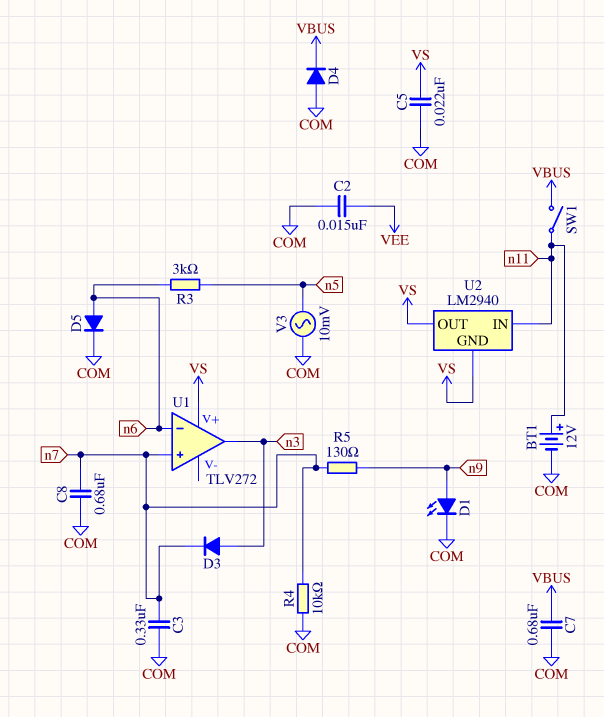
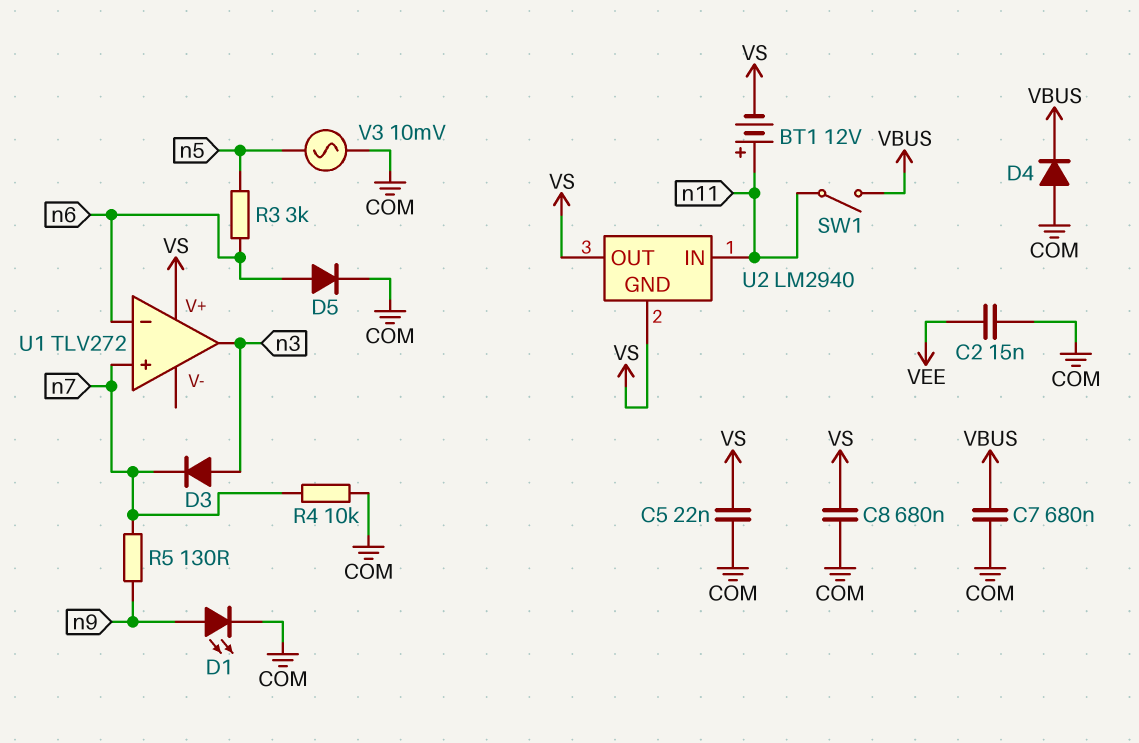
BT1: 12V (plus n11, minus COM) -> 12V (plus n11, minus VS)
C3: 330nF (COM, n7) -> none
C8: 680nF (COM, n7) -> 680nF (COM, VS)

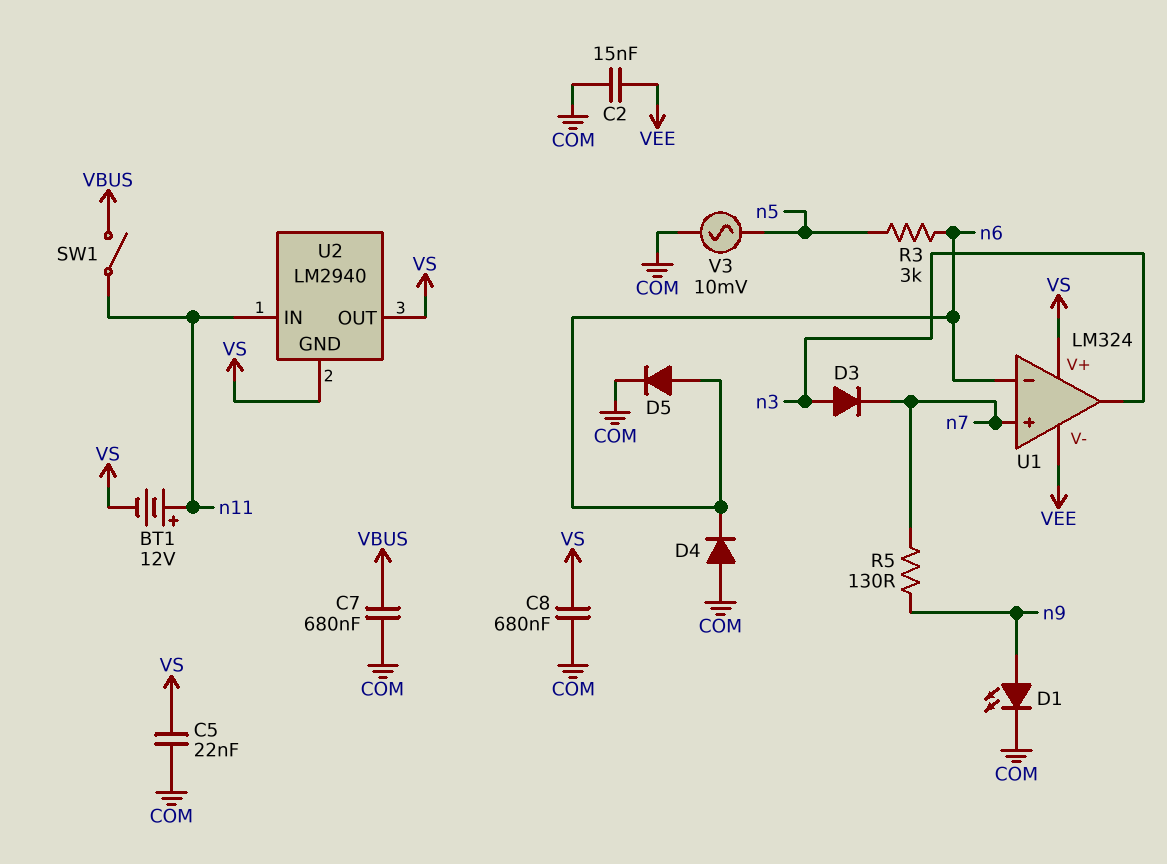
D4: diode (A COM, K VBUS) -> diode (A COM, K n6)
R4: 10k (COM, n7) -> none
U1: TLV272 -> LM324
U1 pin V-: none -> VEE

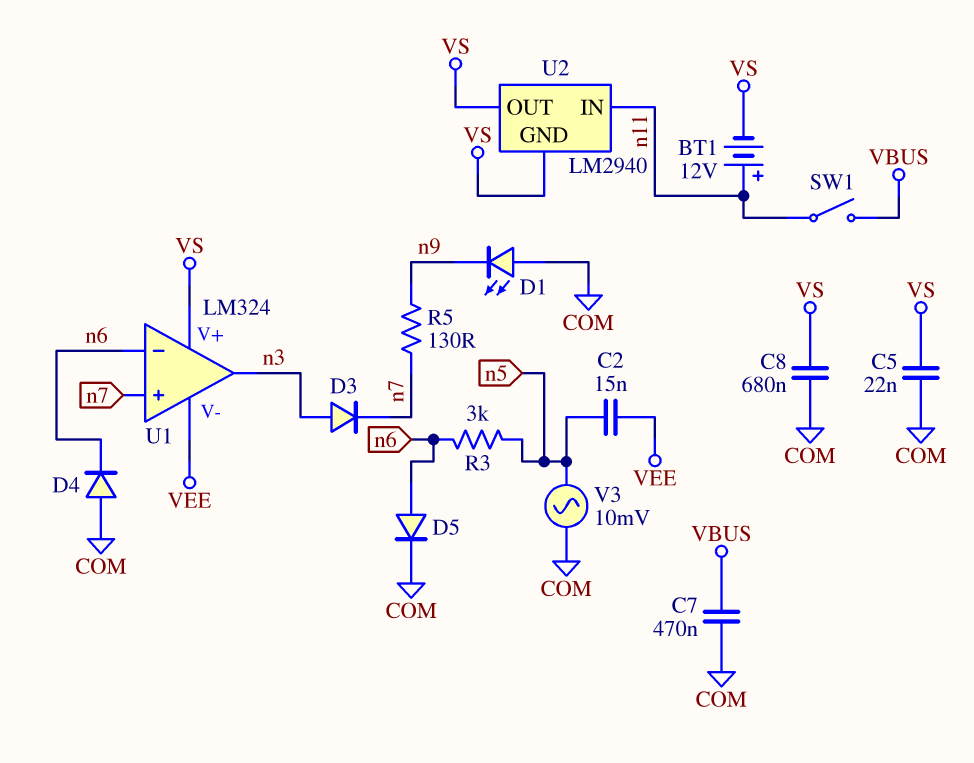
C2: 15nF (COM, VEE) -> 15nF (VEE, n5)
C7: 680nF (COM, VBUS) -> 470nF (COM, VBUS)
D1: LED (A n9, K COM) -> LED (A COM, K n9)

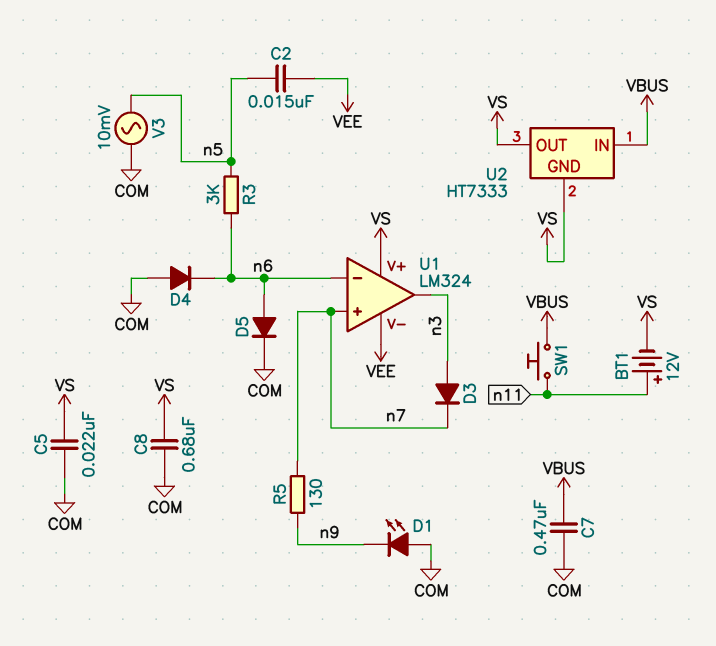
SW1: switch (VBUS, n11) -> button (VBUS, n11)
U2: LM2940 -> HT7333
U2 pin IN: n11 -> VBUS

